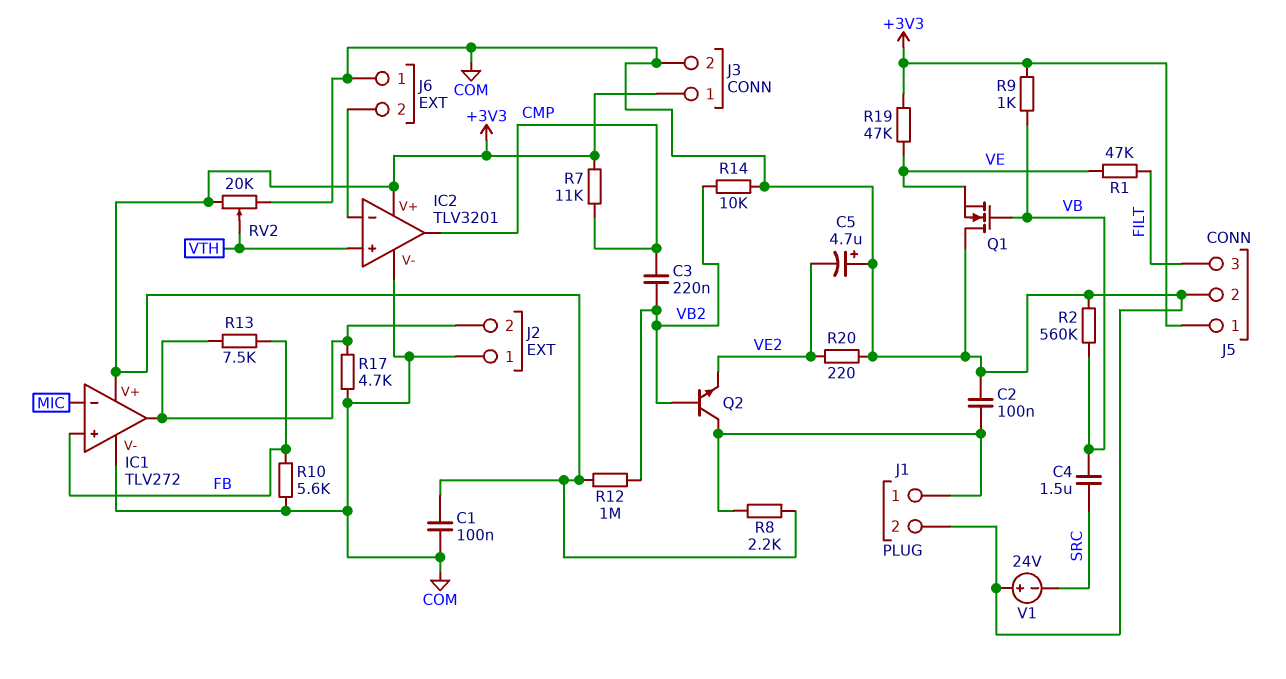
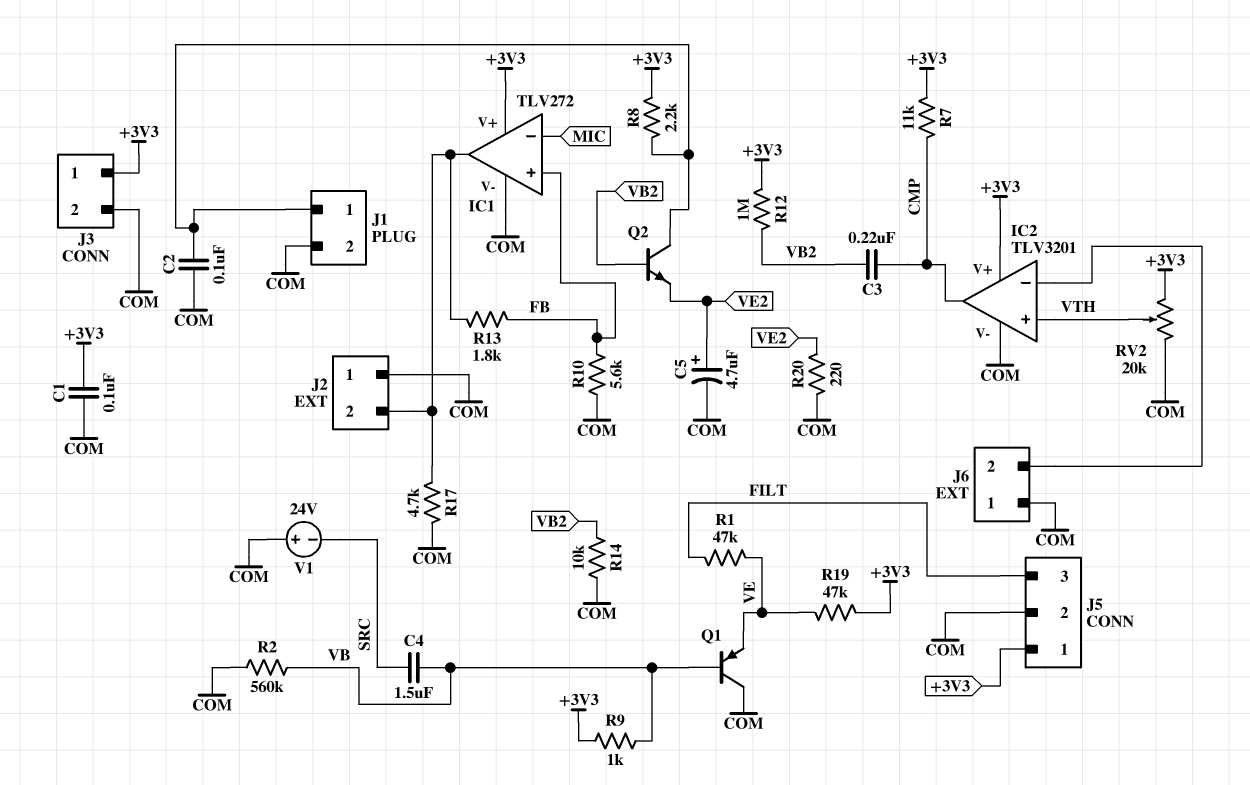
C5: 4.7uF (plus COM, minus VE2) -> 4.7uF (plus VE2, minus COM)
Q1: NMOS (G VB, D COM, S VE) -> PNP (B VB, C COM, E VE)
R13: 7.5k (FB, IC1/out) -> 1.8k (FB, IC1/out)

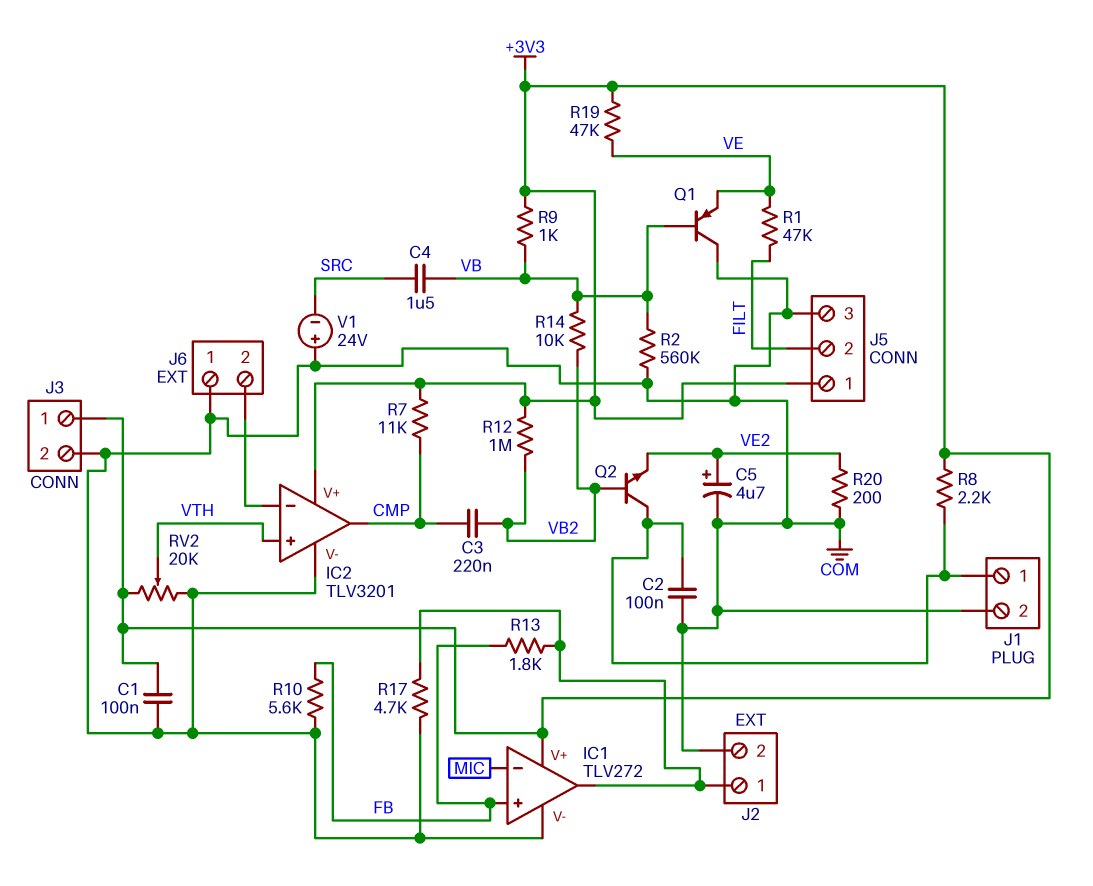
J2 pin 1: COM -> IC1/out
J2 pin 2: IC1/out -> COM
J5 pin 2: COM -> FILT
J5 pin 3: FILT -> COM
R14: 10k (COM, VB2) -> 10k (VB, VB2)
R20: 220 (COM, VE2) -> 200 (COM, VE2)

